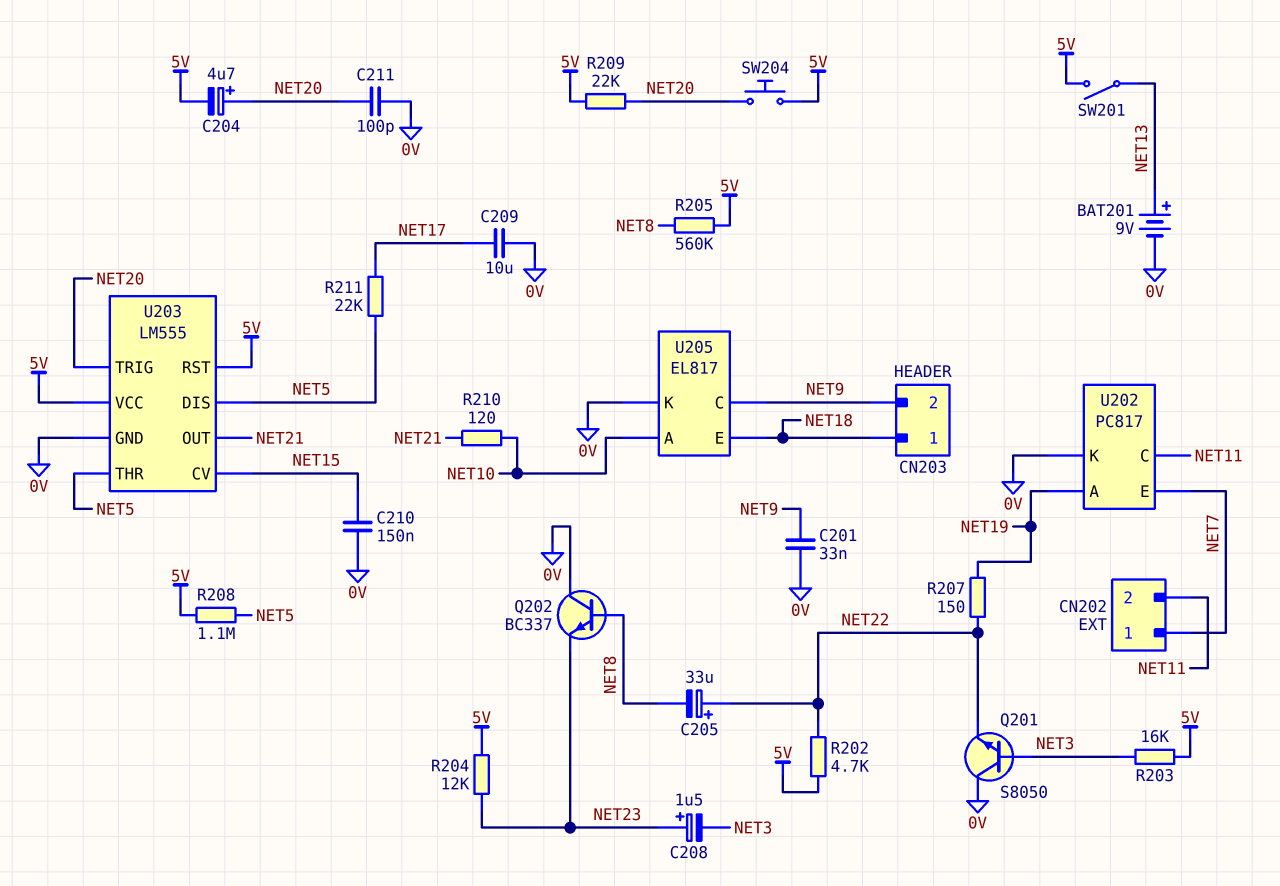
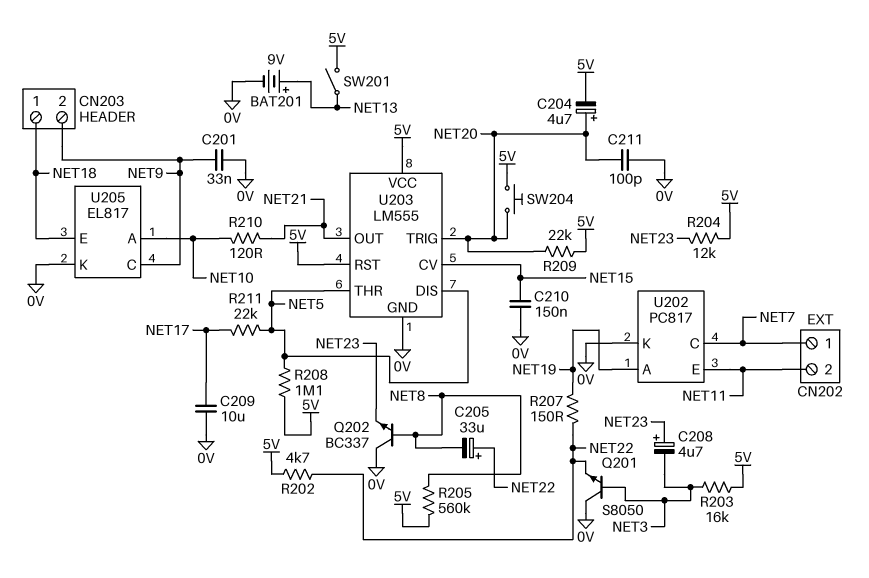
C208: 1.5uF (plus NET23, minus NET3) -> 4.7uF (plus NET23, minus NET3)
U202 pin C: NET11 -> NET7
U202 pin E: NET7 -> NET11

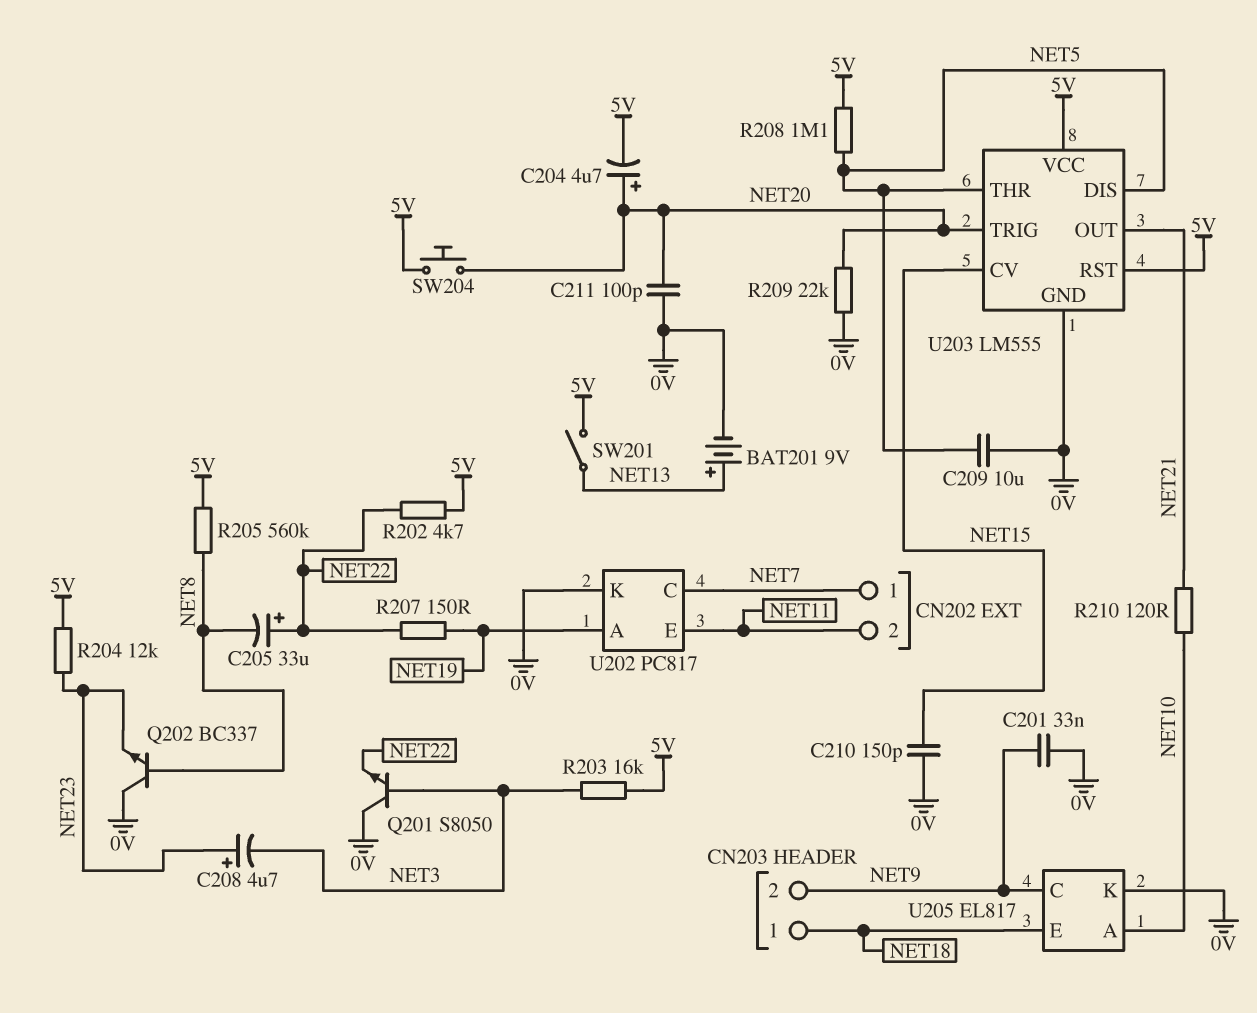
C209: 10uF (0V, NET17) -> 10uF (0V, NET5)
C210: 150nF (0V, NET15) -> 150pF (0V, NET15)
R209: 22k (5V, NET20) -> 22k (0V, NET20)
R211: 22k (NET5, NET17) -> none

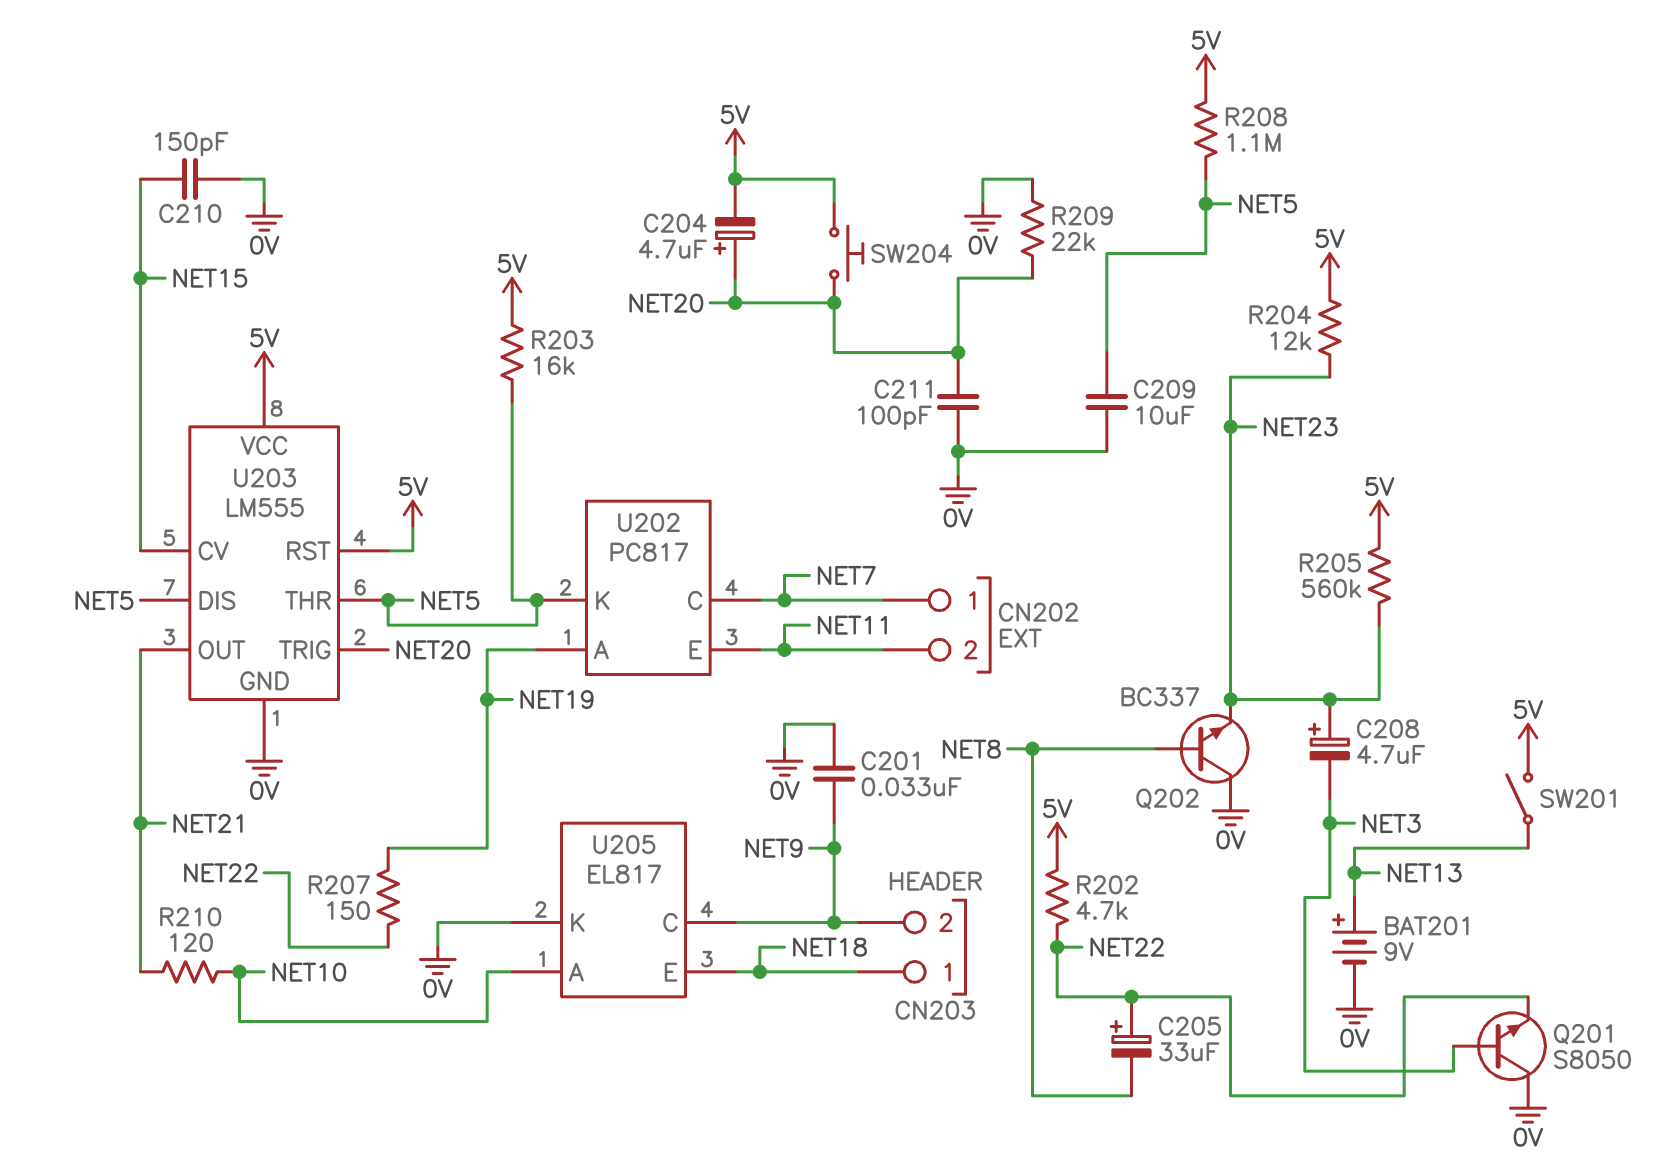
R203: 16k (5V, NET3) -> 16k (5V, NET5)
R205: 560k (5V, NET8) -> 560k (5V, NET23)
U202 pin K: 0V -> NET5

